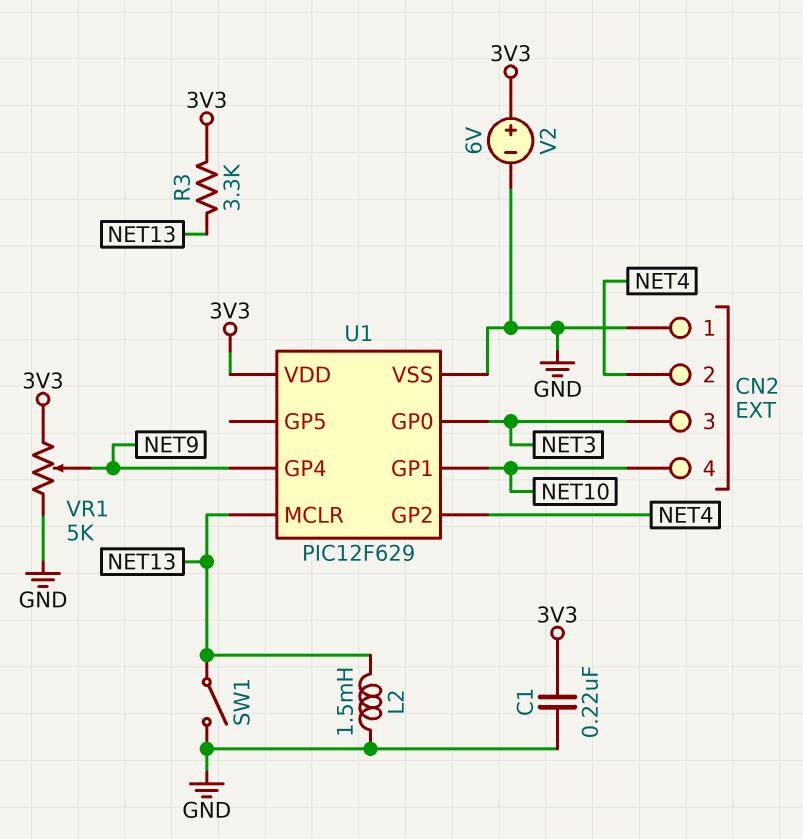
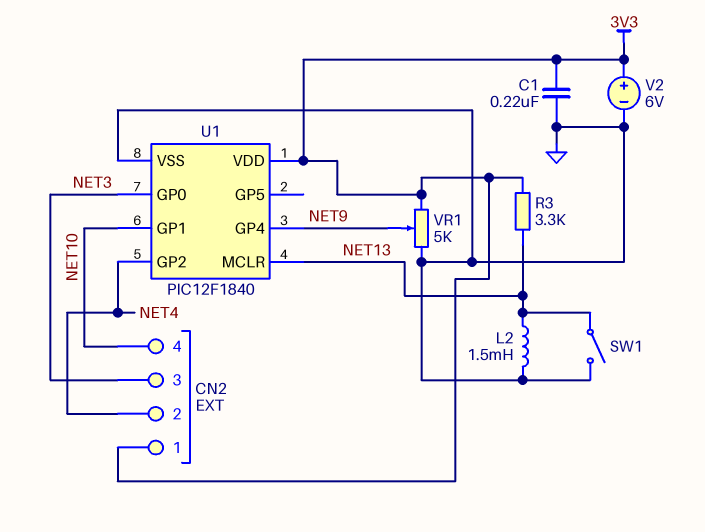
CN2 pin 1: GND -> 3V3
U1: PIC12F629 -> PIC12F1840

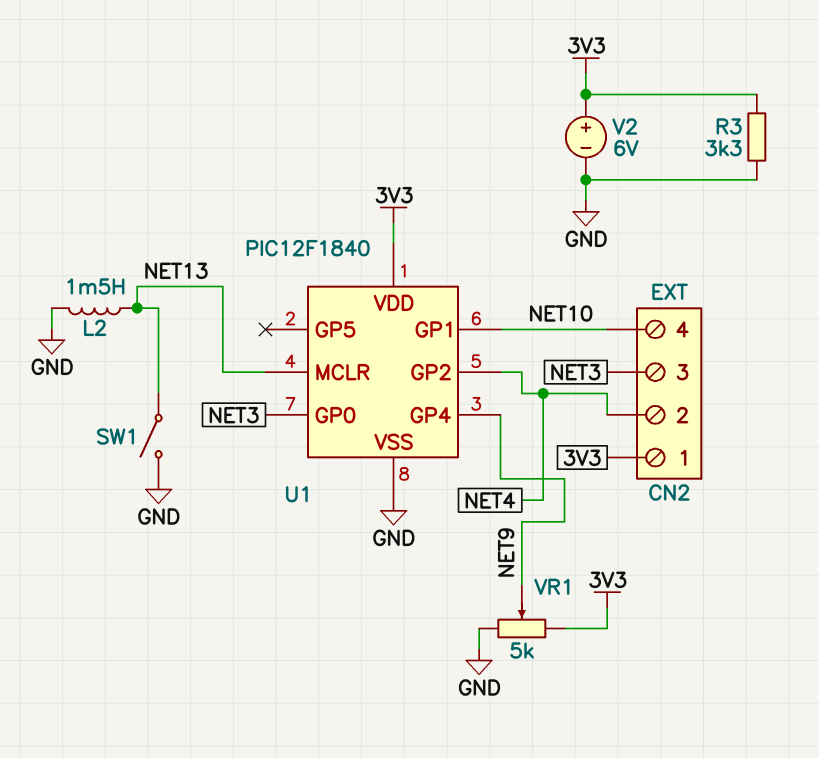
C1: 220nF (3V3, GND) -> none
R3: 3.3k (3V3, NET13) -> 3.3k (3V3, GND)

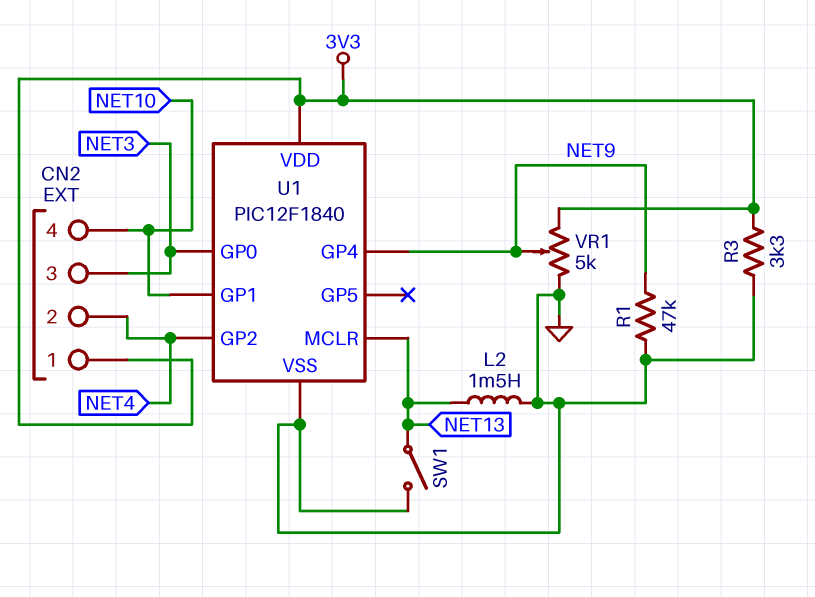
R1: none -> 47k (GND, NET9)
V2: 6V (plus 3V3, minus GND) -> none

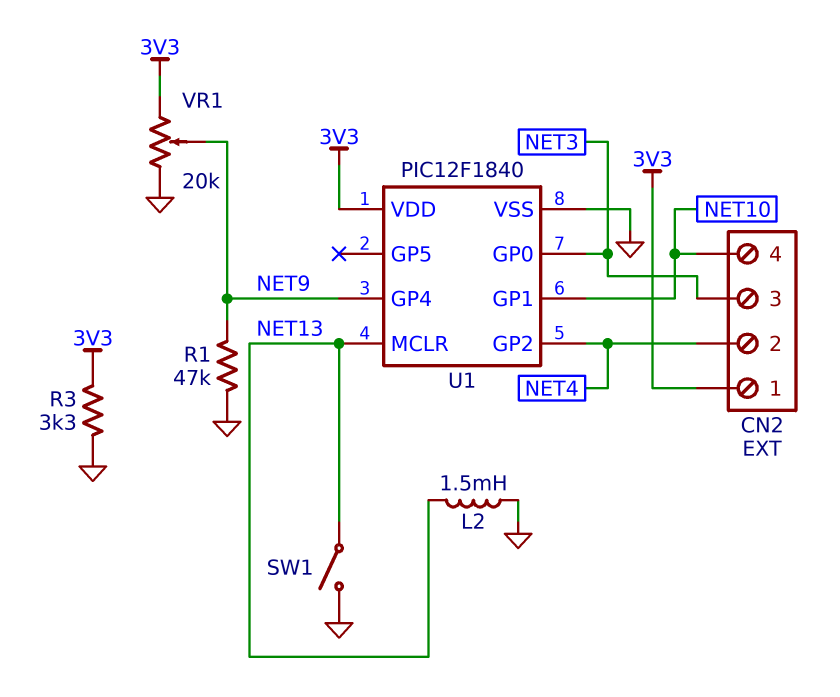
VR1: 5k (3V3, GND, wiper NET9) -> 20k (3V3, GND, wiper NET9)

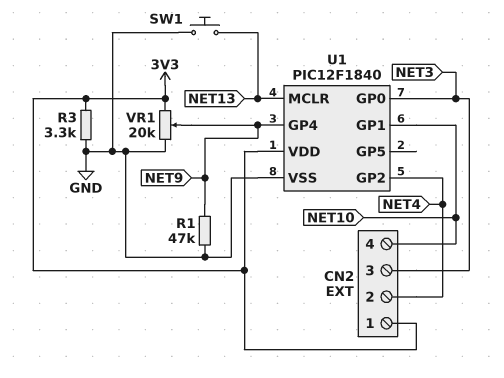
L2: 1.5mH (GND, NET13) -> none
SW1: switch (GND, NET13) -> button (GND, NET13)

